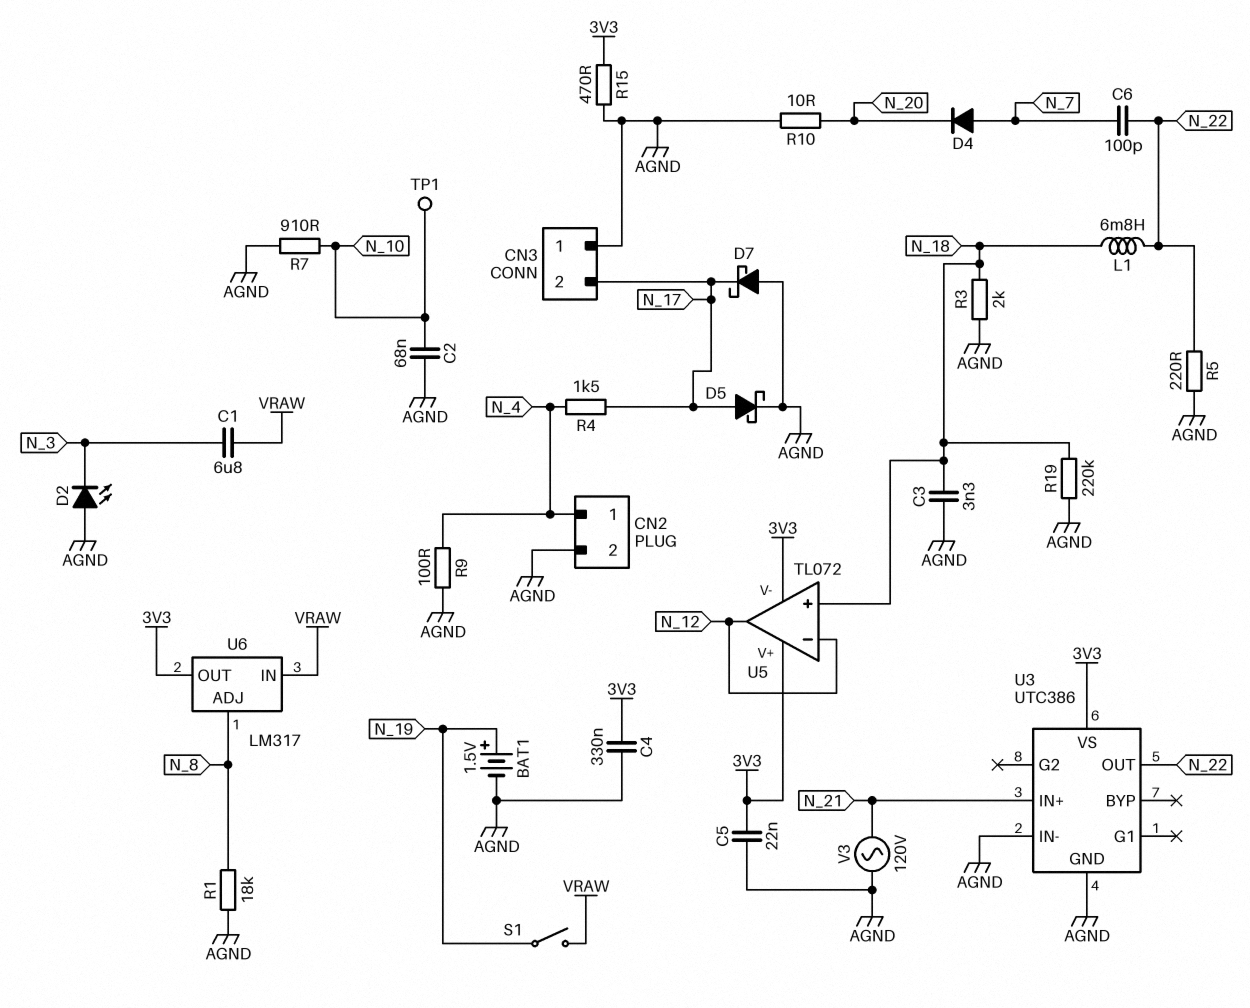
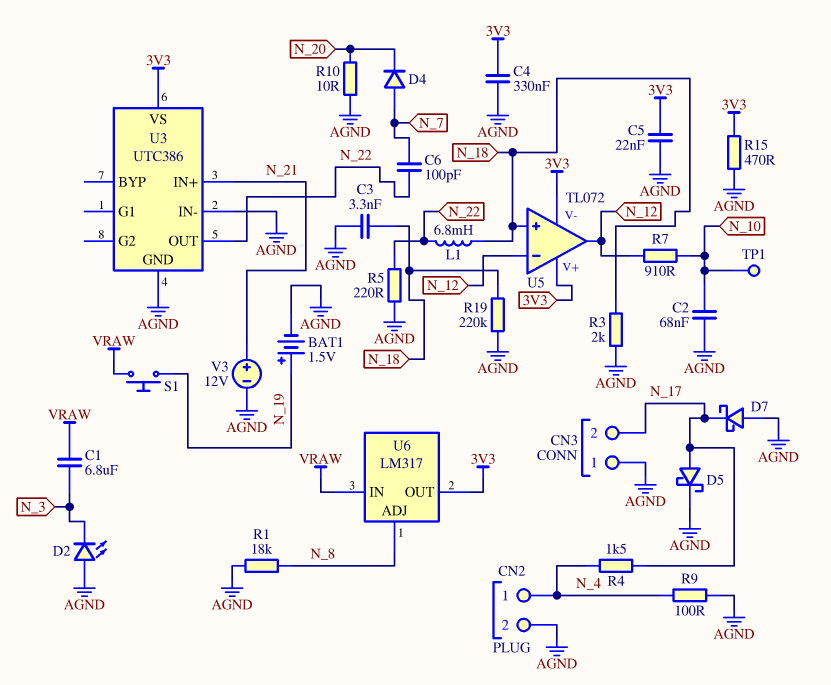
R7: 910 (AGND, N_10) -> 910 (N_10, N_12)
S1: switch (N_19, VRAW) -> button (N_19, VRAW)
V3: AC 120V (AGND, N_21) -> 12V (plus N_21, minus AGND)

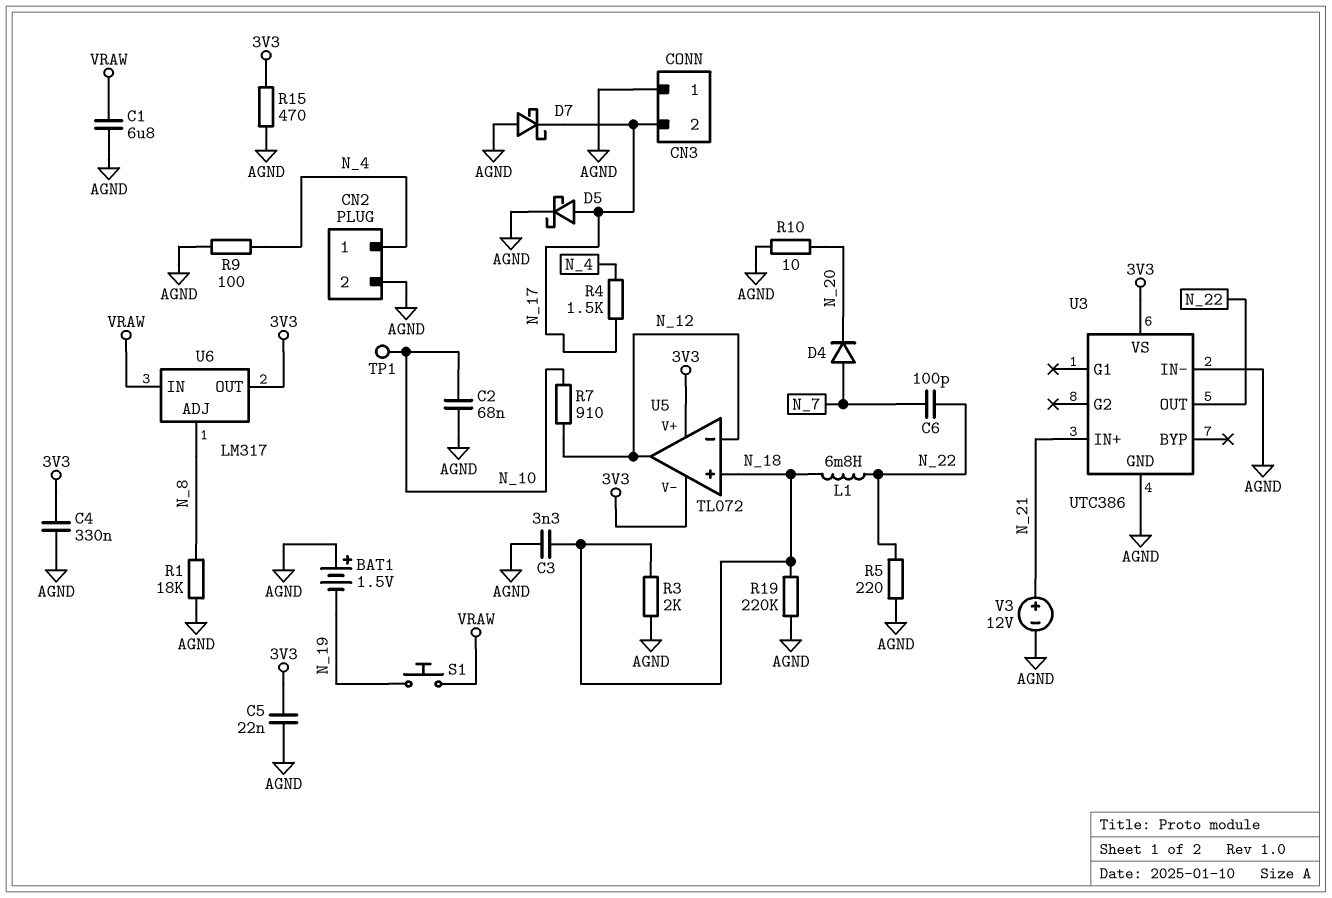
BAT1: 1.5V (plus N_19, minus AGND) -> 1.5V (plus AGND, minus N_19)
C1: 6.8uF (N_3, VRAW) -> 6.8uF (AGND, VRAW)
D2: LED (A AGND, K N_3) -> none

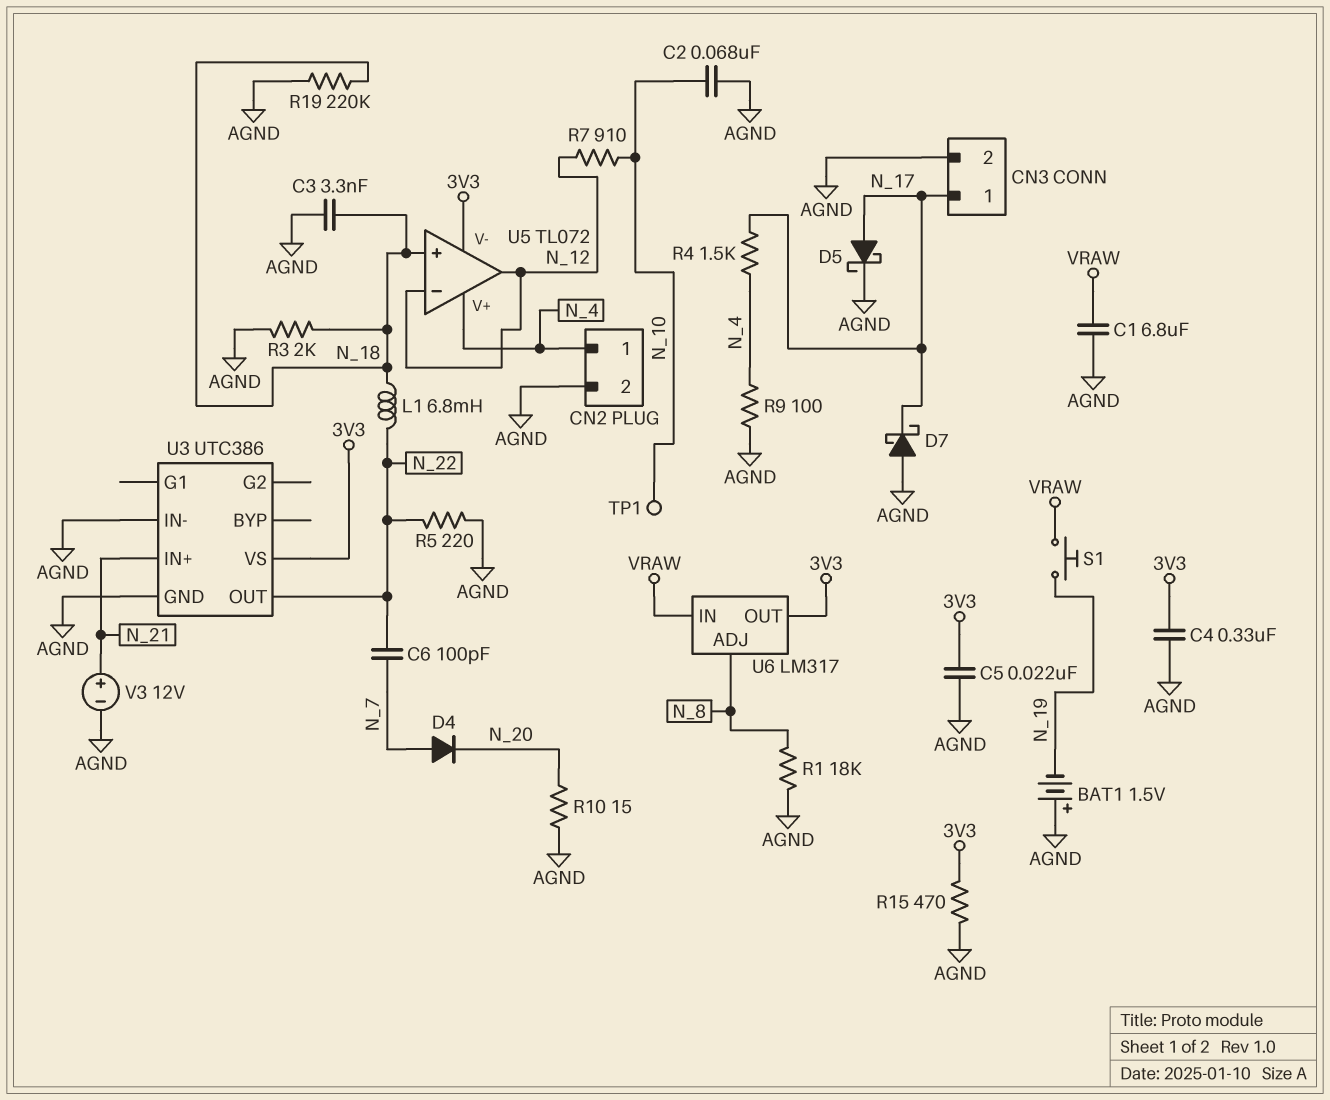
CN3 pin 1: AGND -> N_17
CN3 pin 2: N_17 -> AGND
R10: 10 (AGND, N_20) -> 15 (AGND, N_20)
U5 pin V+: 3V3 -> N_4

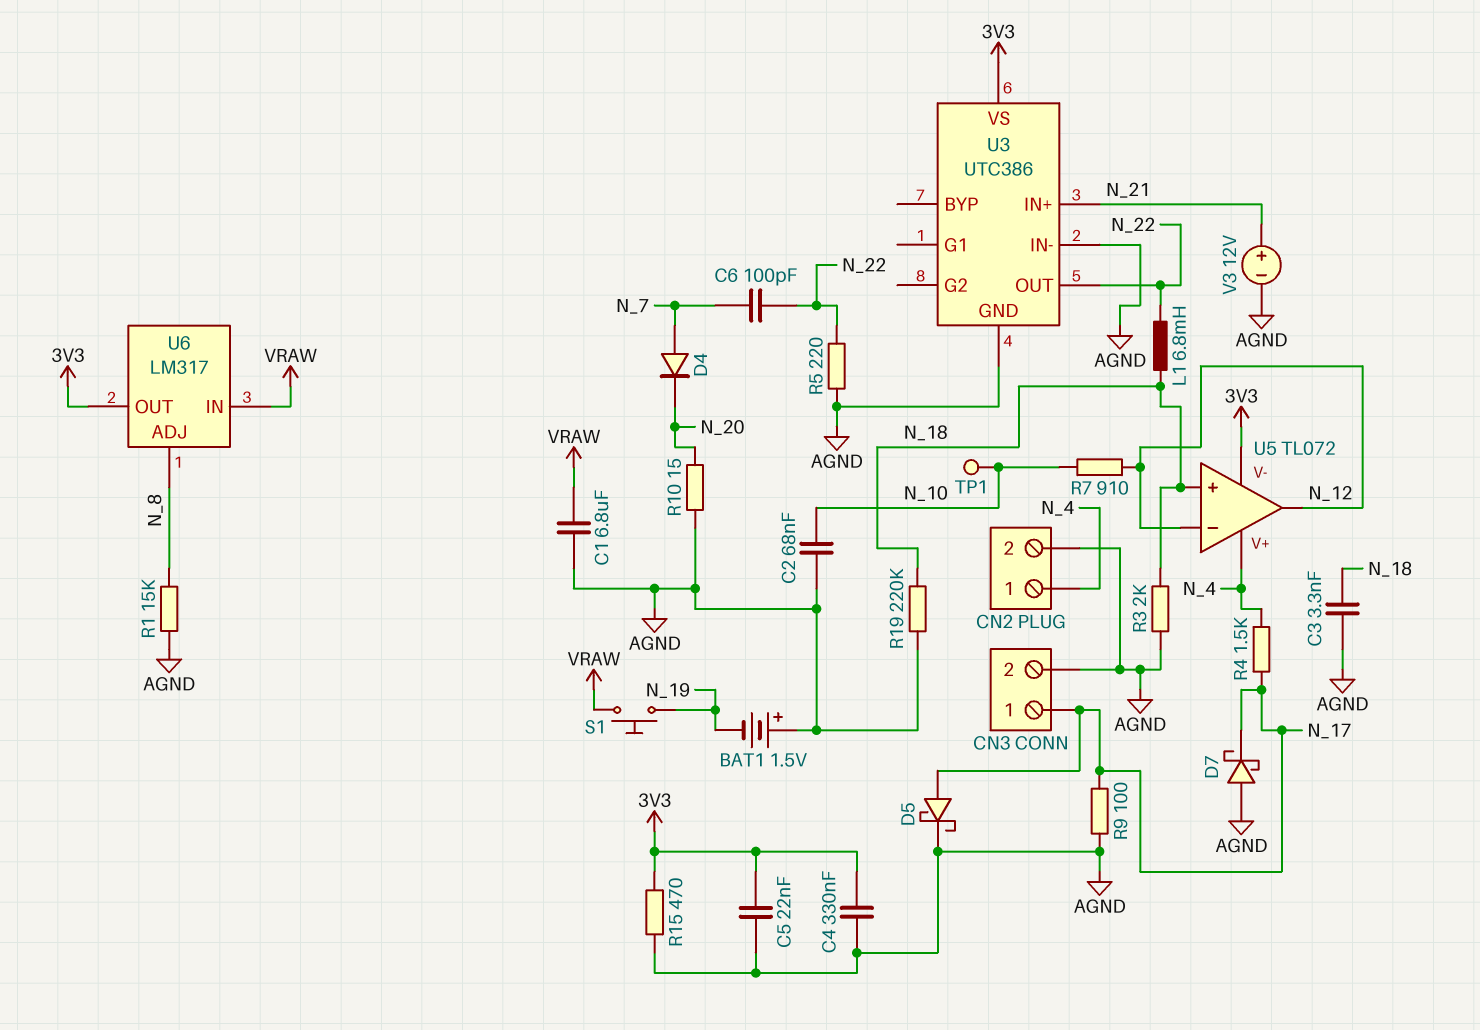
R1: 18k (AGND, N_8) -> 15k (AGND, N_8)
R9: 100 (AGND, N_4) -> 100 (AGND, N_17)

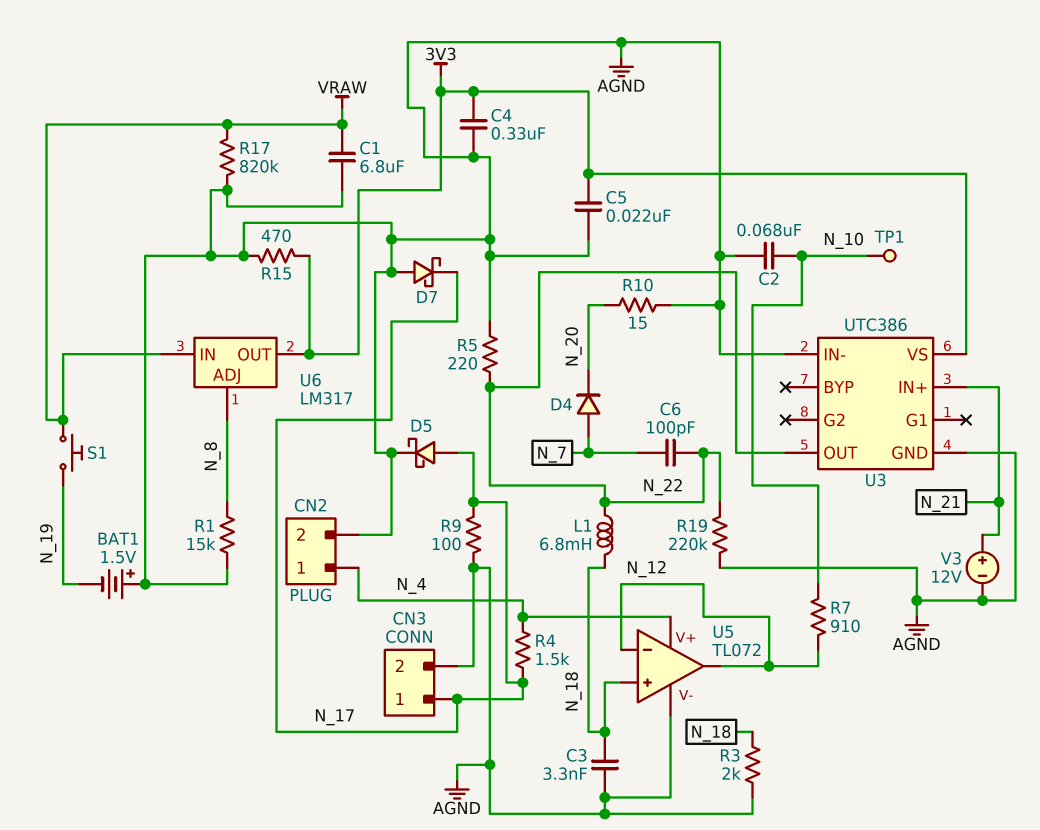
R17: none -> 820k (AGND, VRAW)
R19: 220k (AGND, N_18) -> 220k (AGND, N_22)
U5 pin V-: 3V3 -> AGND

